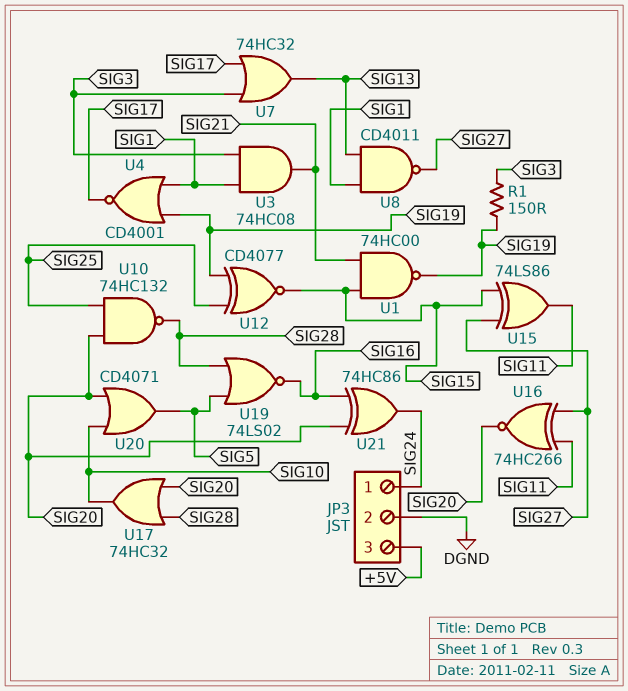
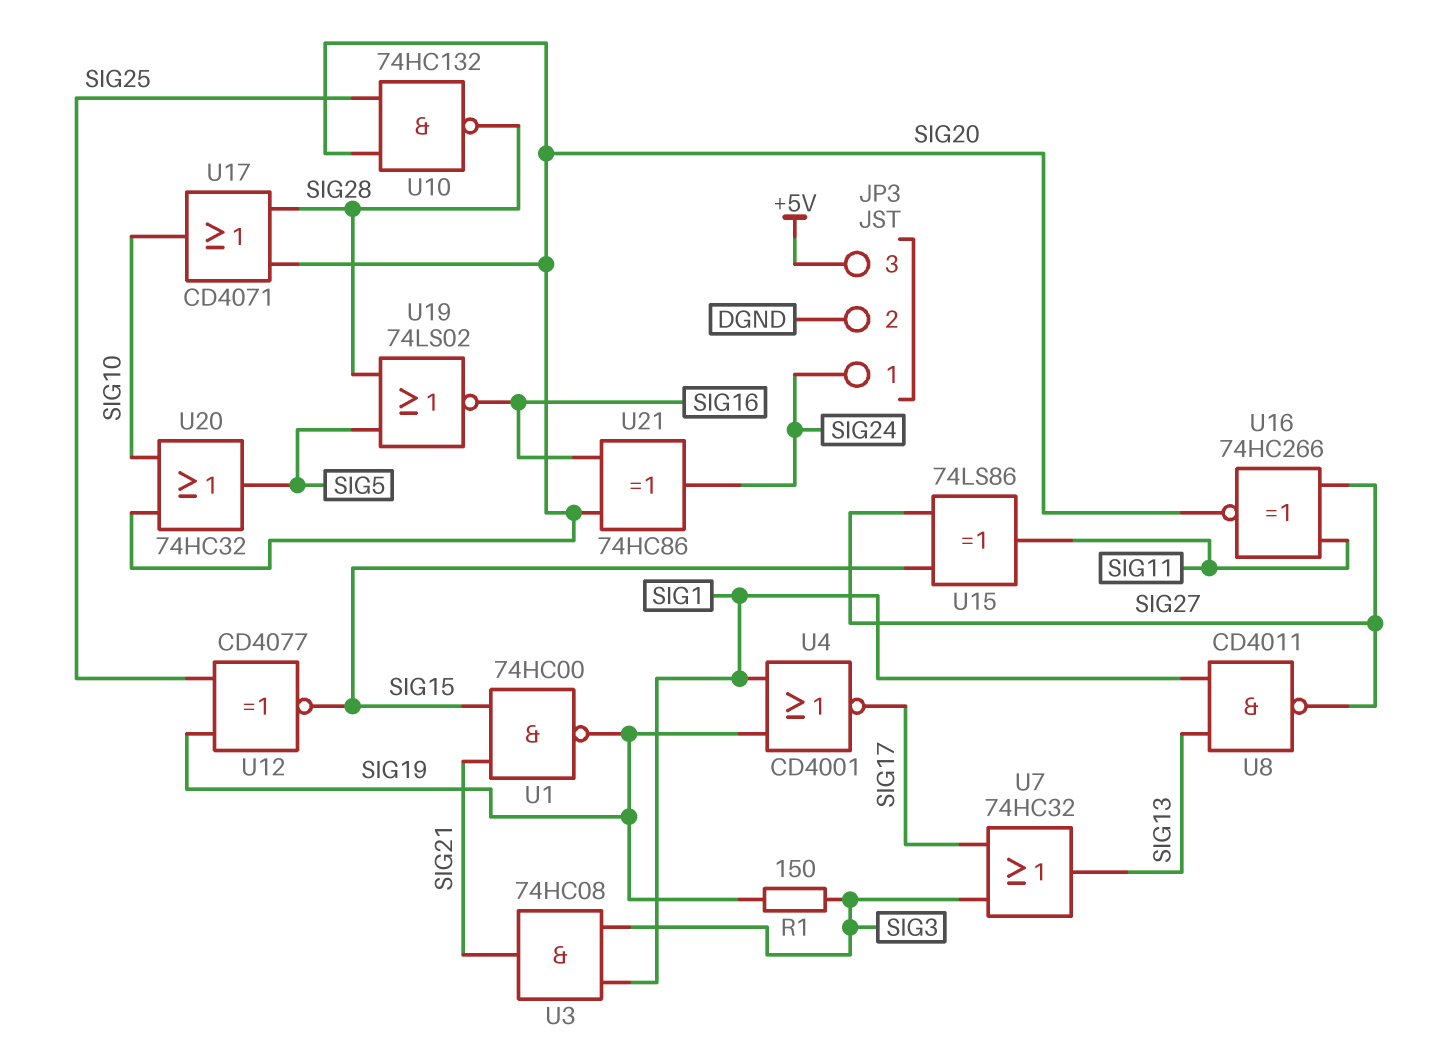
U17: OR 74HC32 (in SIG20, in SIG28, out SIG10) -> OR CD4071 (in SIG20, in SIG28, out SIG10)
U20: OR CD4071 (in SIG10, in SIG20, out SIG5) -> OR 74HC32 (in SIG10, in SIG20, out SIG5)

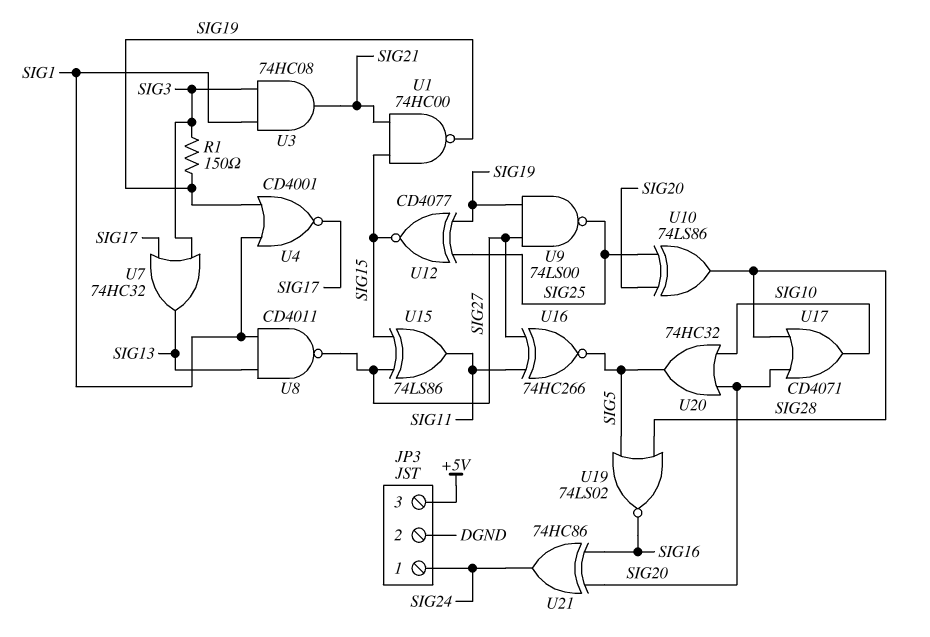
U9: none -> NAND 74LS00 (in SIG19, in SIG27, out SIG25)
U10: NAND 74HC132 (in SIG20, in SIG25, out SIG28) -> XOR 74LS86 (in SIG20, in SIG25, out SIG28)
U16: XNOR 74HC266 (in SIG11, in SIG27, out SIG20) -> XNOR 74HC266 (in SIG11, in SIG27, out SIG5)

